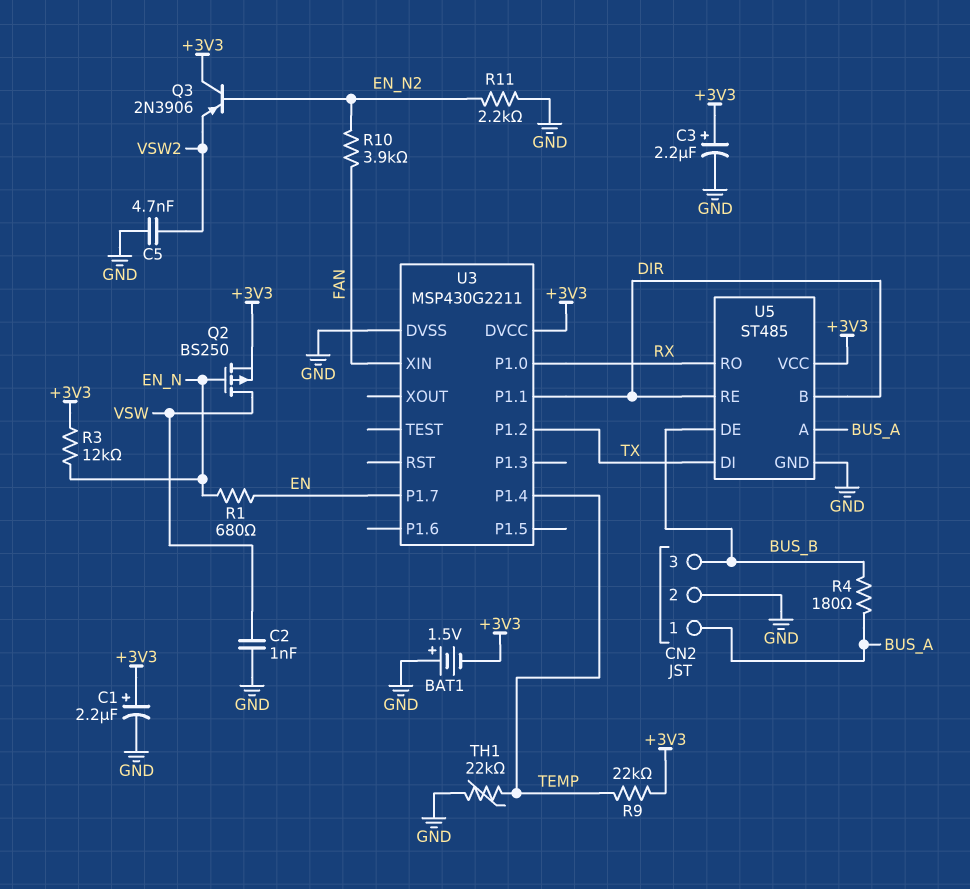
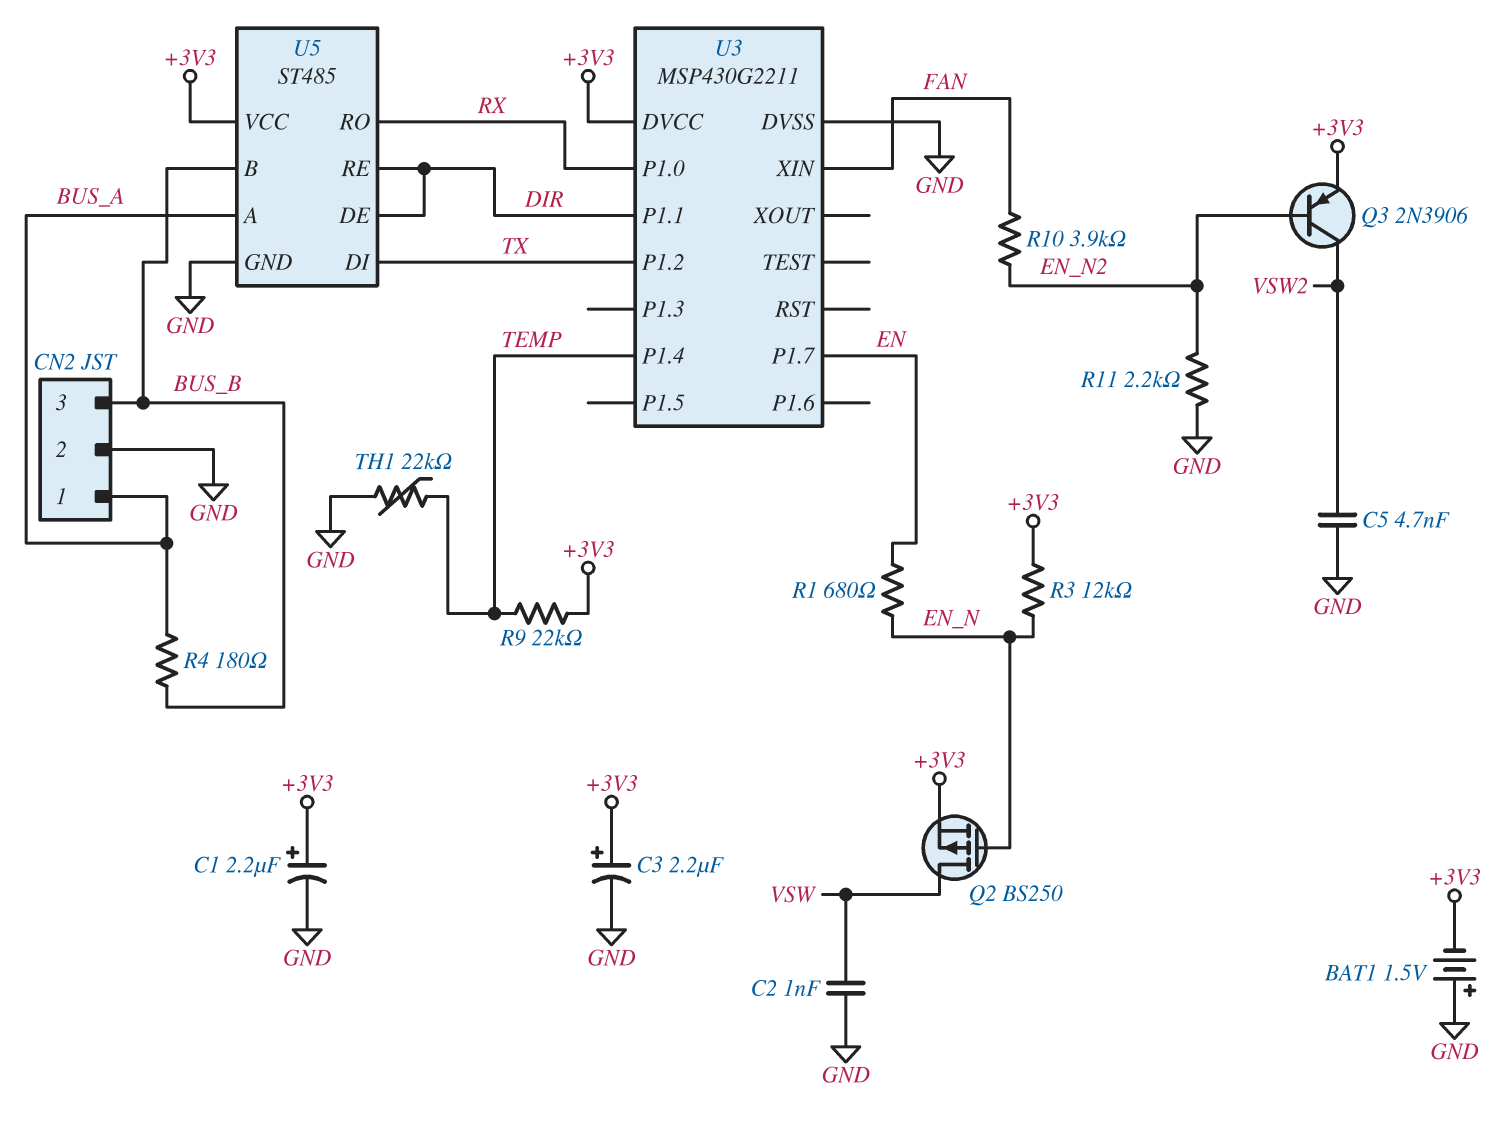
Q3: PNP 2N3906 (B EN_N2, C +3V3, E VSW2) -> PNP 2N3906 (B EN_N2, C VSW2, E +3V3)
U5 pin B: DIR -> BUS_B
U5 pin DE: BUS_B -> DIR

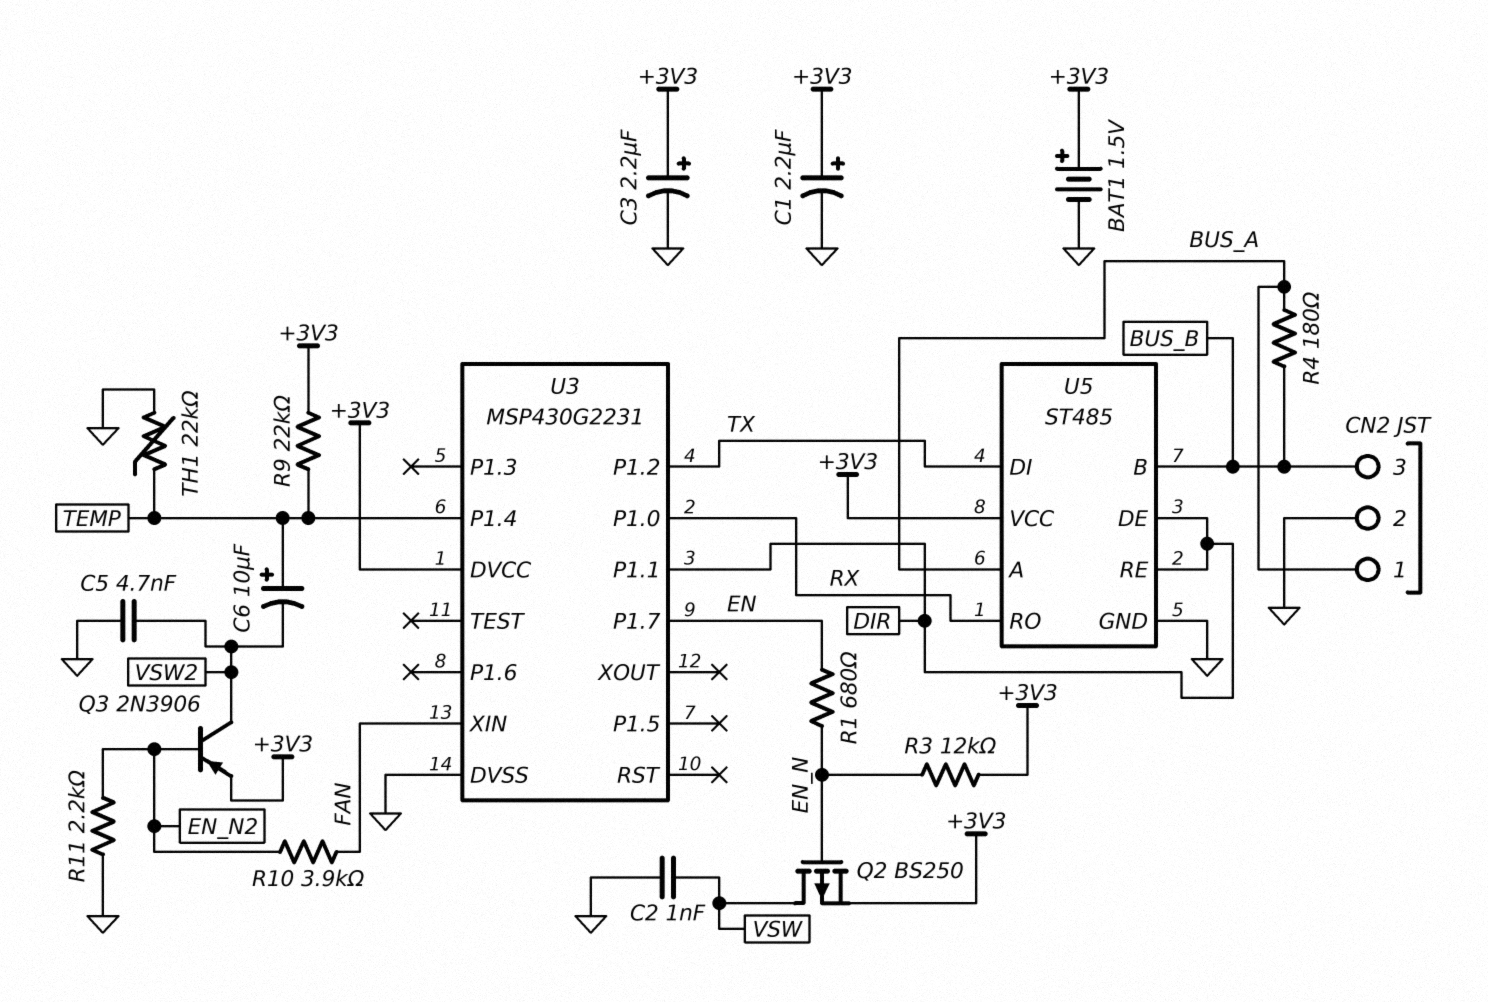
BAT1: 1.5V (plus GND, minus +3V3) -> 1.5V (plus +3V3, minus GND)
C6: none -> 10uF (plus TEMP, minus VSW2)
U3: MSP430G2211 -> MSP430G2231

